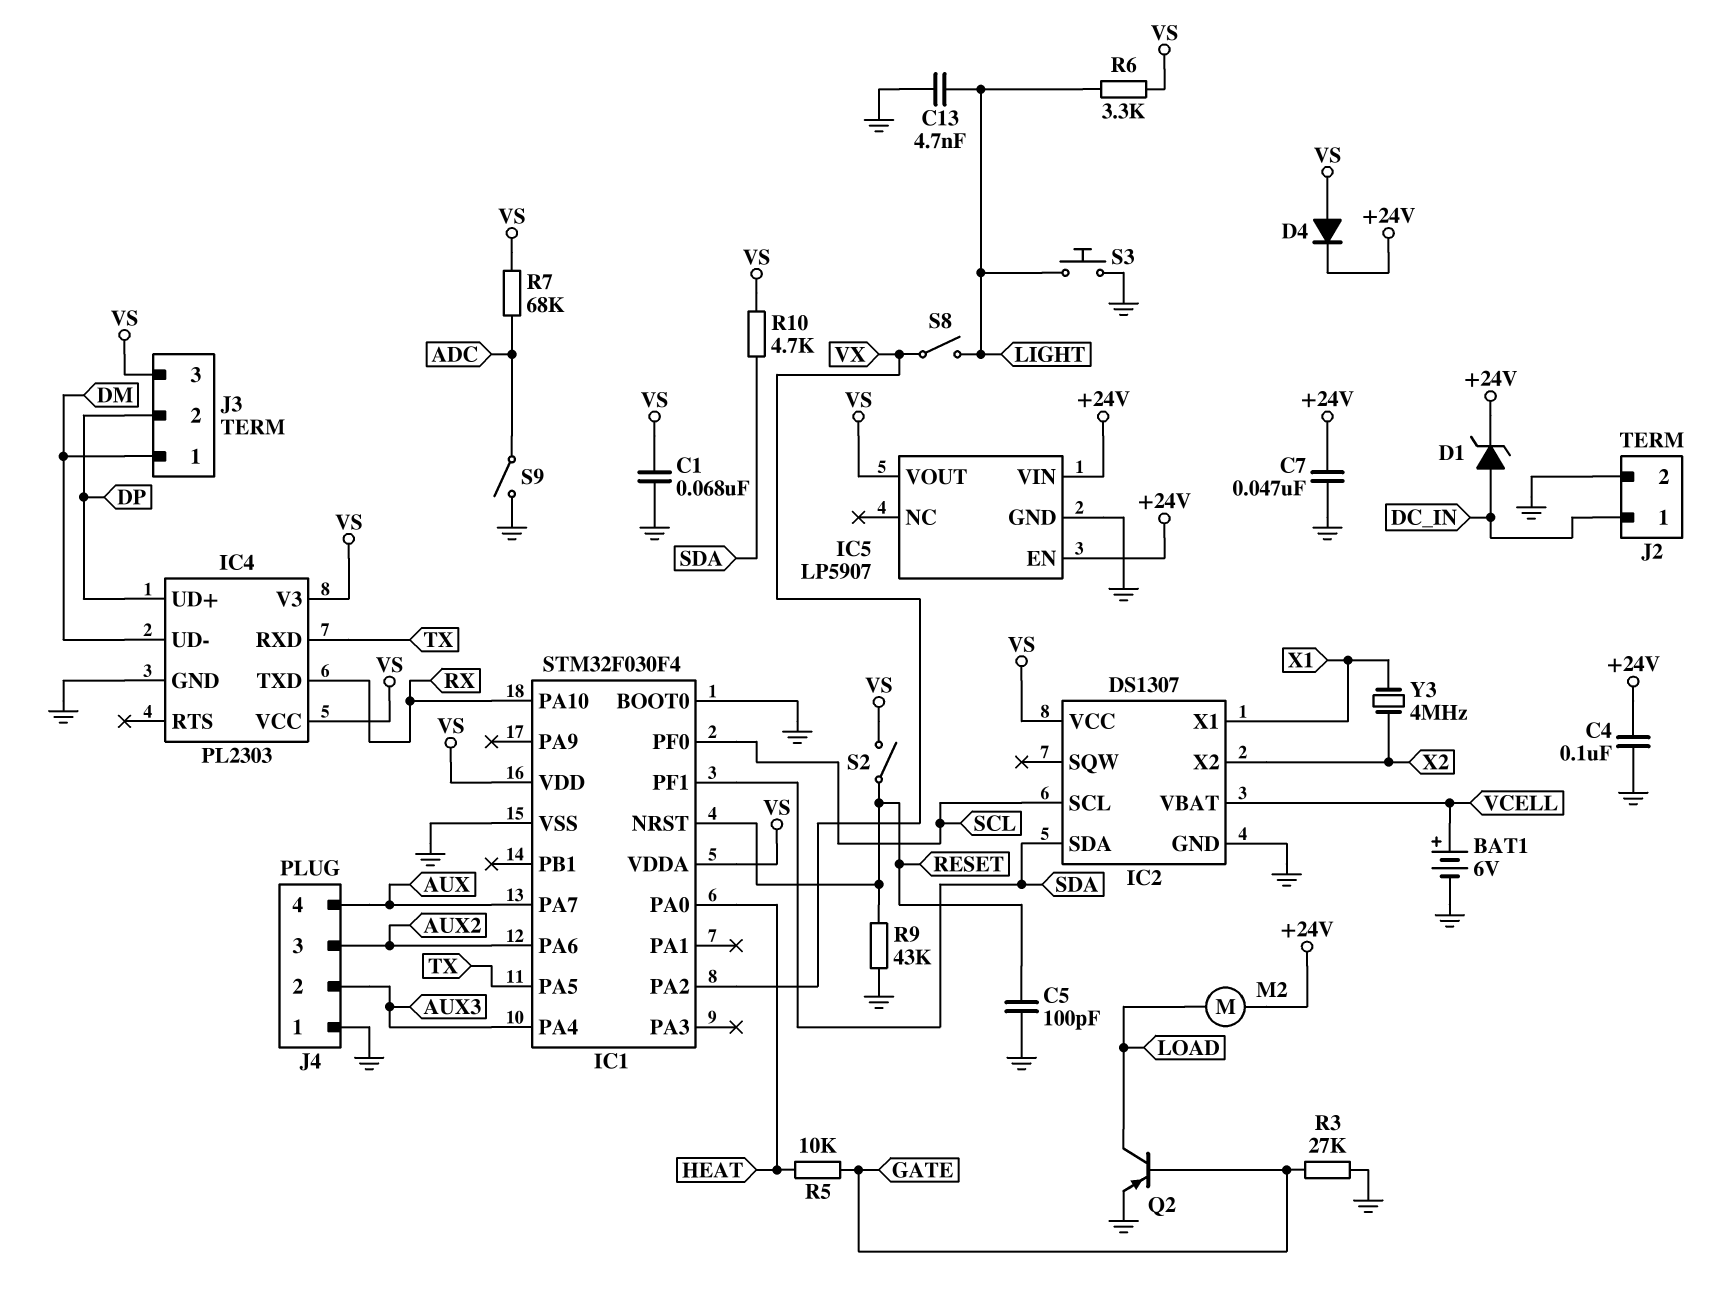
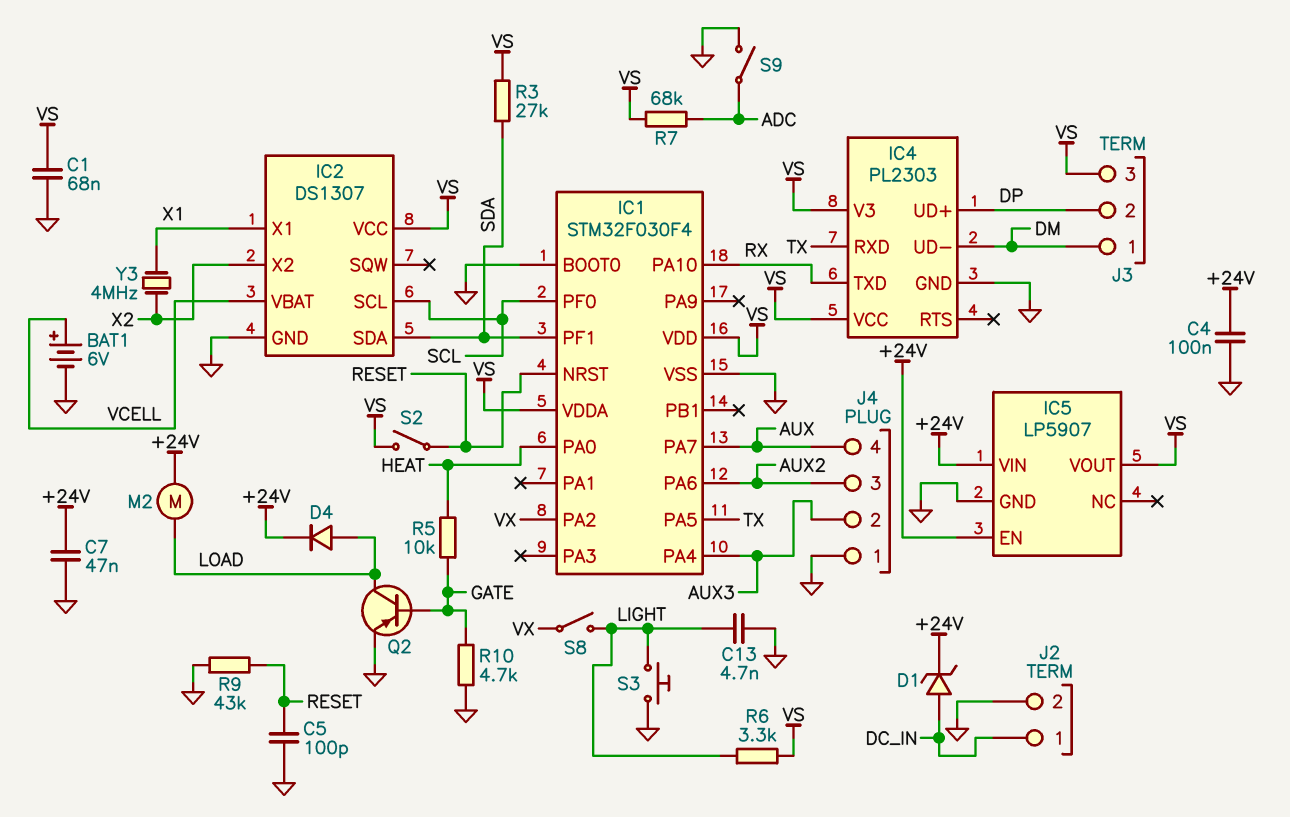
D4: diode (A VS, K +24V) -> diode (A LOAD, K +24V)
R3: 27k (GATE, GND) -> 27k (SDA, VS)
R10: 4.7k (SDA, VS) -> 4.7k (GATE, GND)

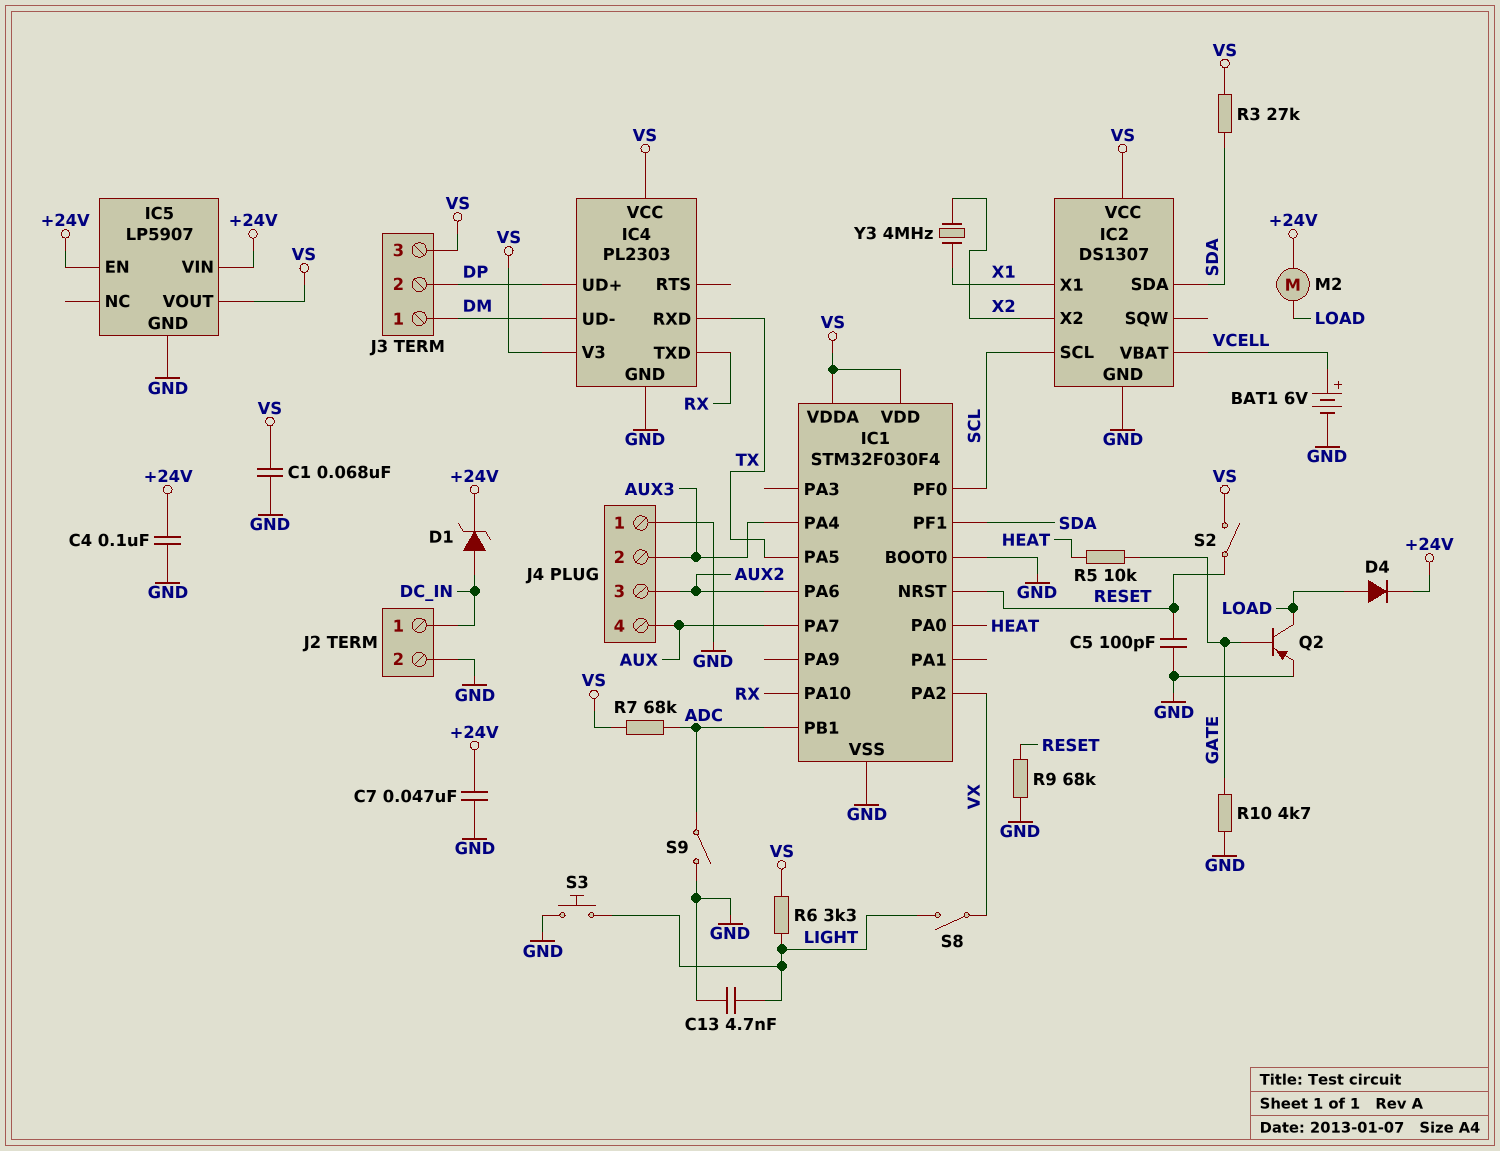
IC1 pin PB1: none -> ADC
R9: 43k (GND, RESET) -> 68k (GND, RESET)

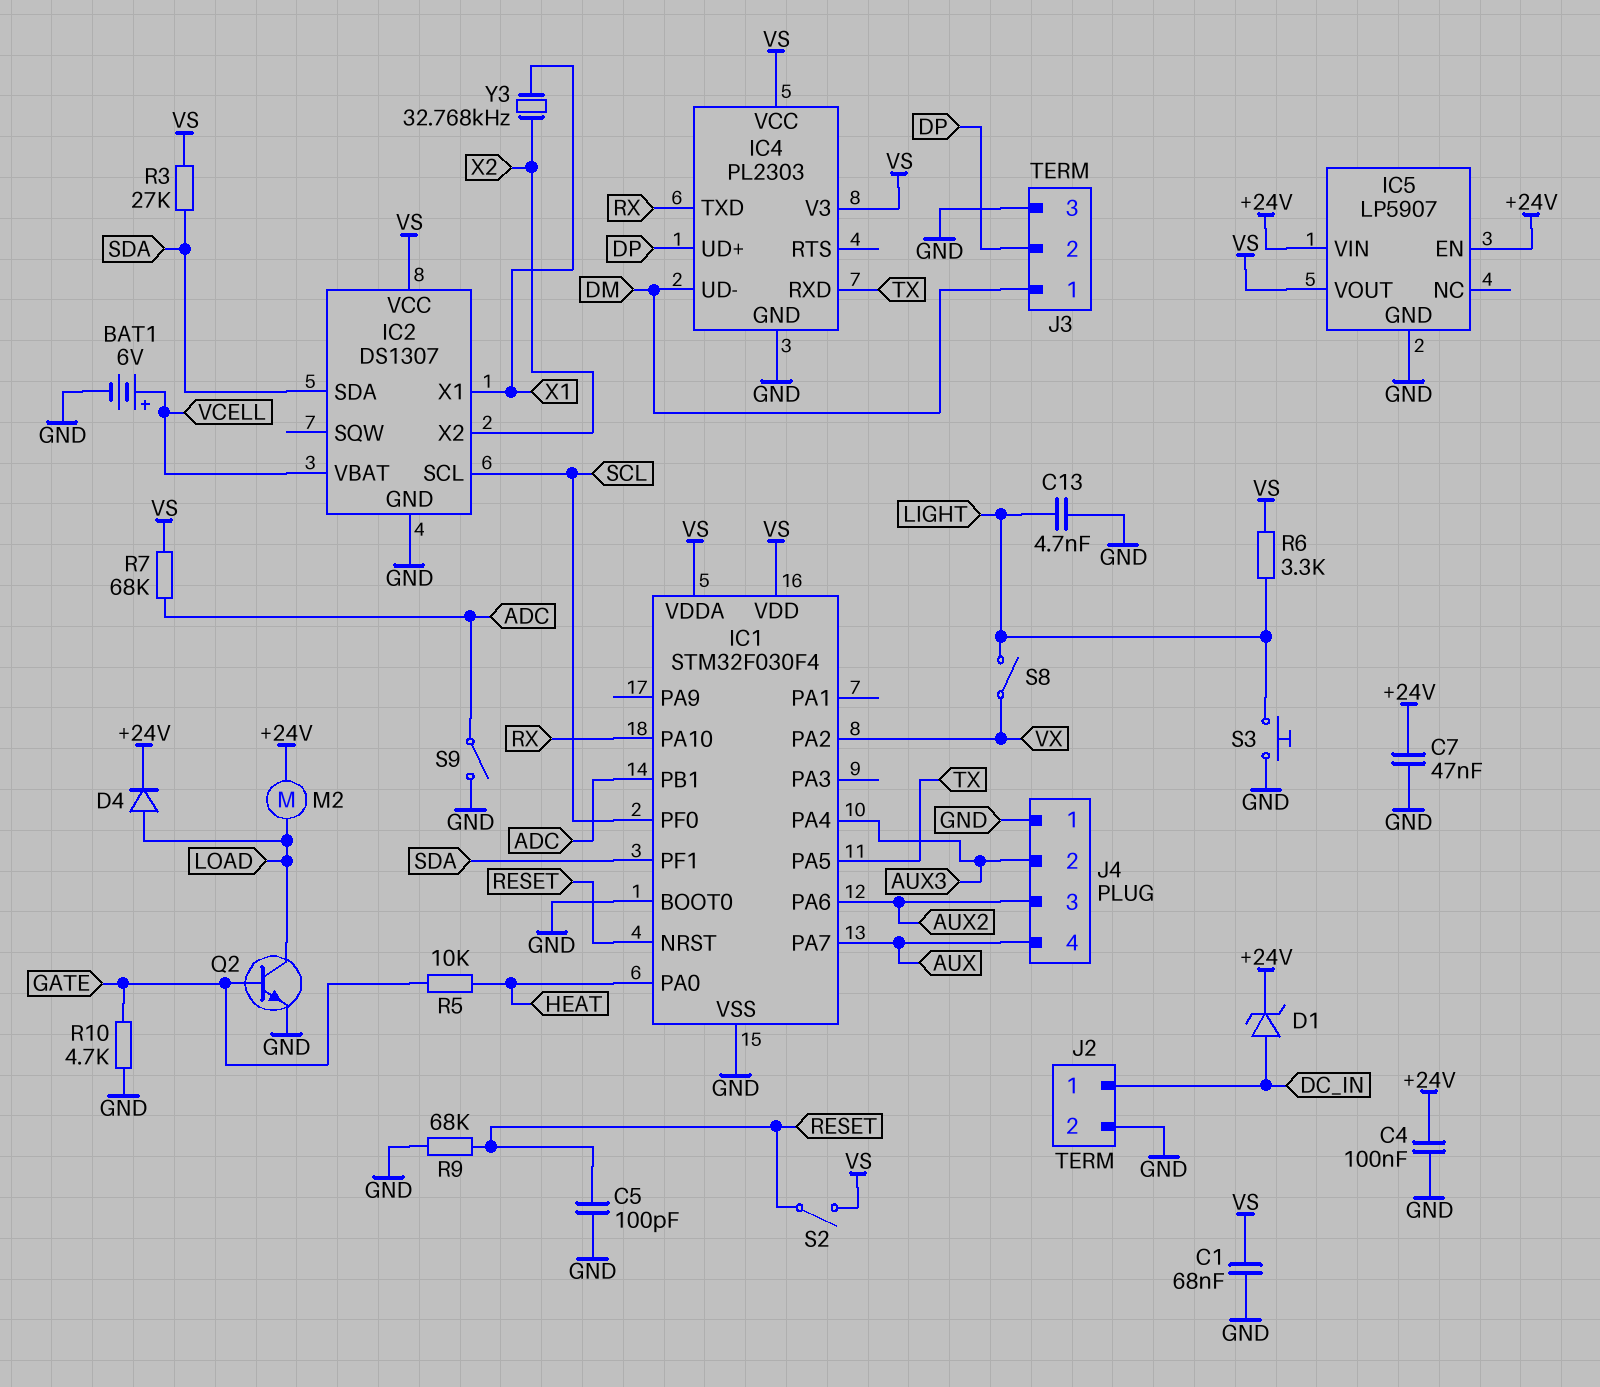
J3 pin 3: VS -> GND
Q2: PNP (B GATE, C LOAD, E GND) -> NPN (B GATE, C LOAD, E GND)
Y3: 4MHz (X1, X2) -> 32.768kHz (X1, X2)

